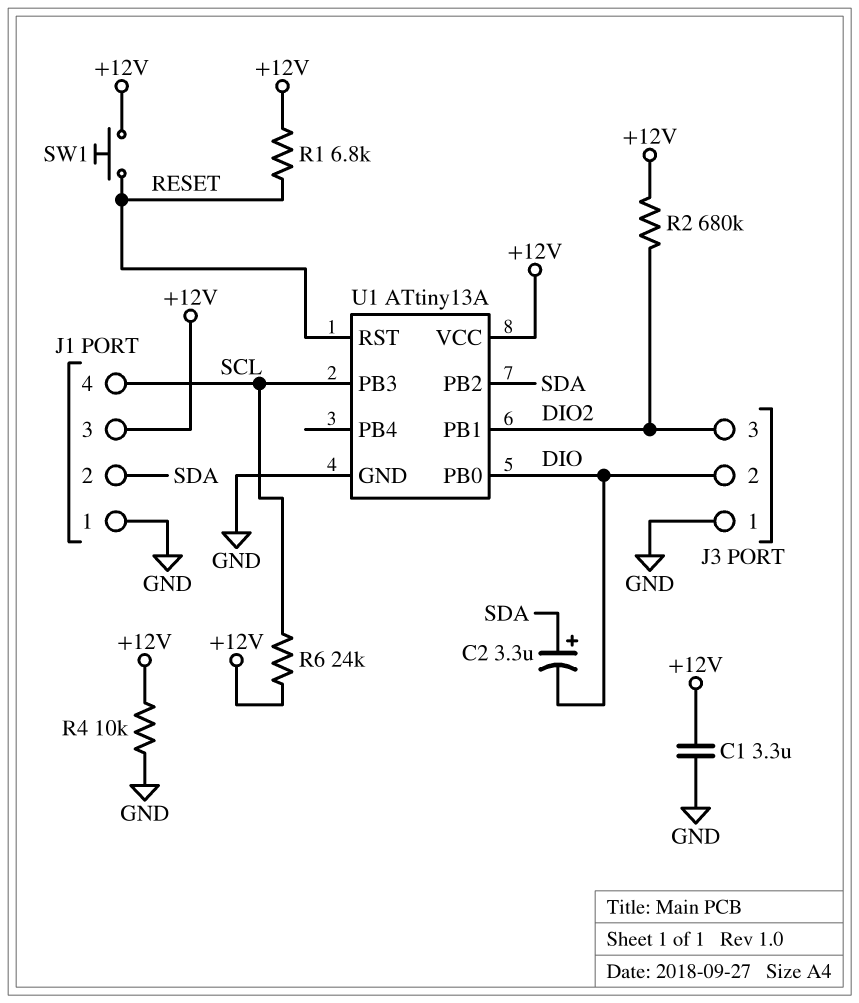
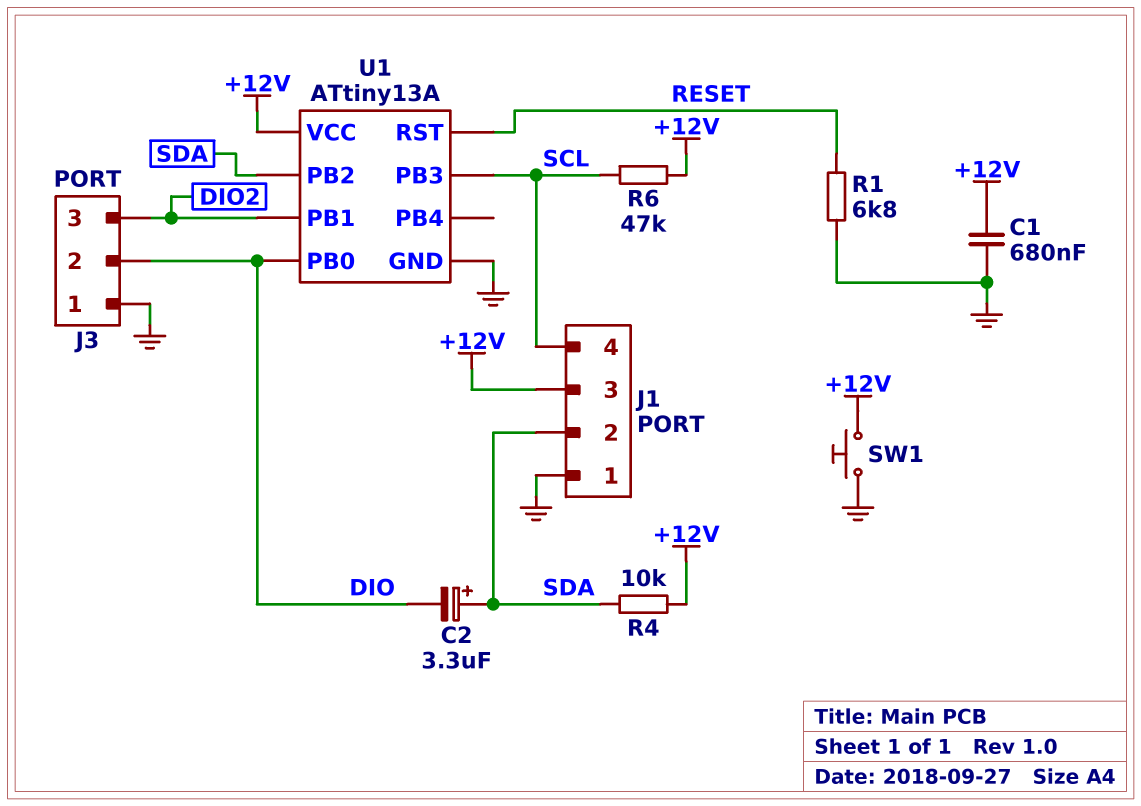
C1: 3.3uF (+12V, GND) -> 680nF (+12V, GND)
R1: 6.8k (+12V, RESET) -> 6.8k (GND, RESET)
R2: 680k (+12V, DIO2) -> none
R4: 10k (+12V, GND) -> 10k (+12V, SDA)
R6: 24k (+12V, SCL) -> 47k (+12V, SCL)
SW1: button (+12V, RESET) -> button (+12V, GND)

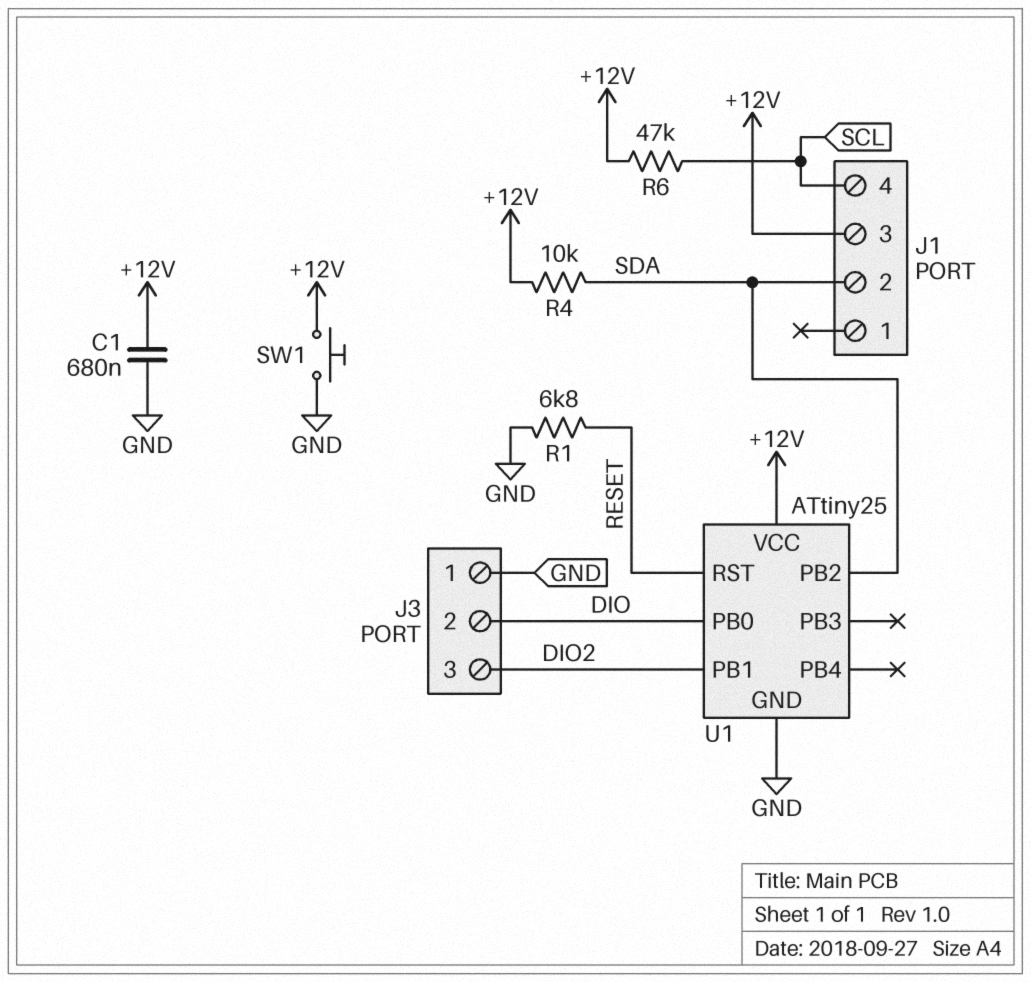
C2: 3.3uF (plus SDA, minus DIO) -> none
J1 pin 1: GND -> none
U1: ATtiny13A -> ATtiny25
U1 pin PB3: SCL -> none

